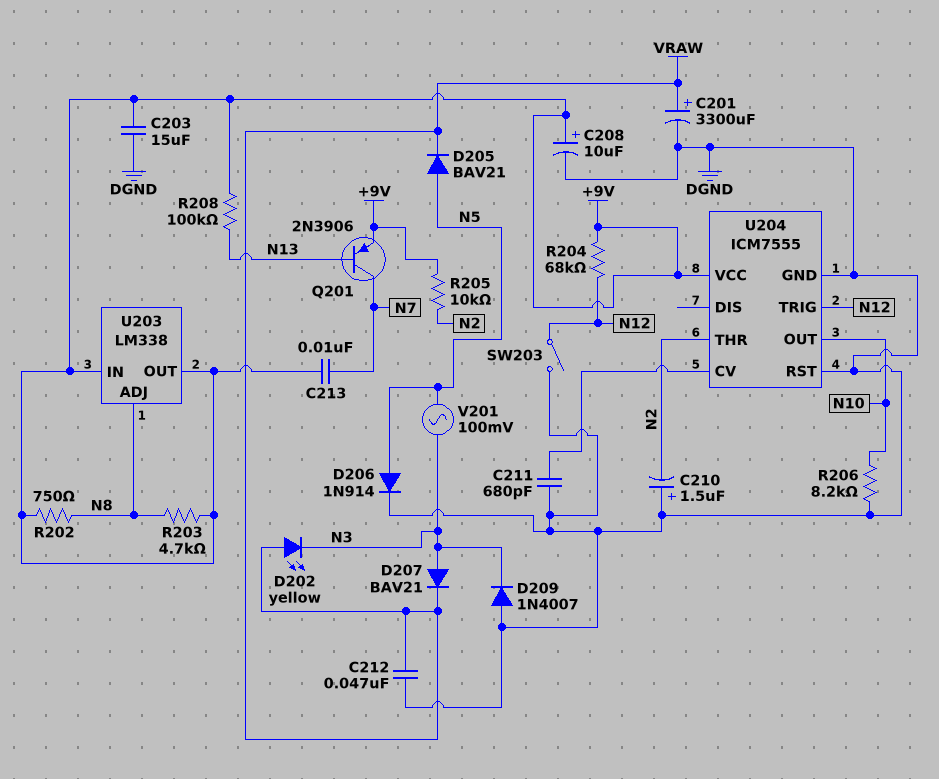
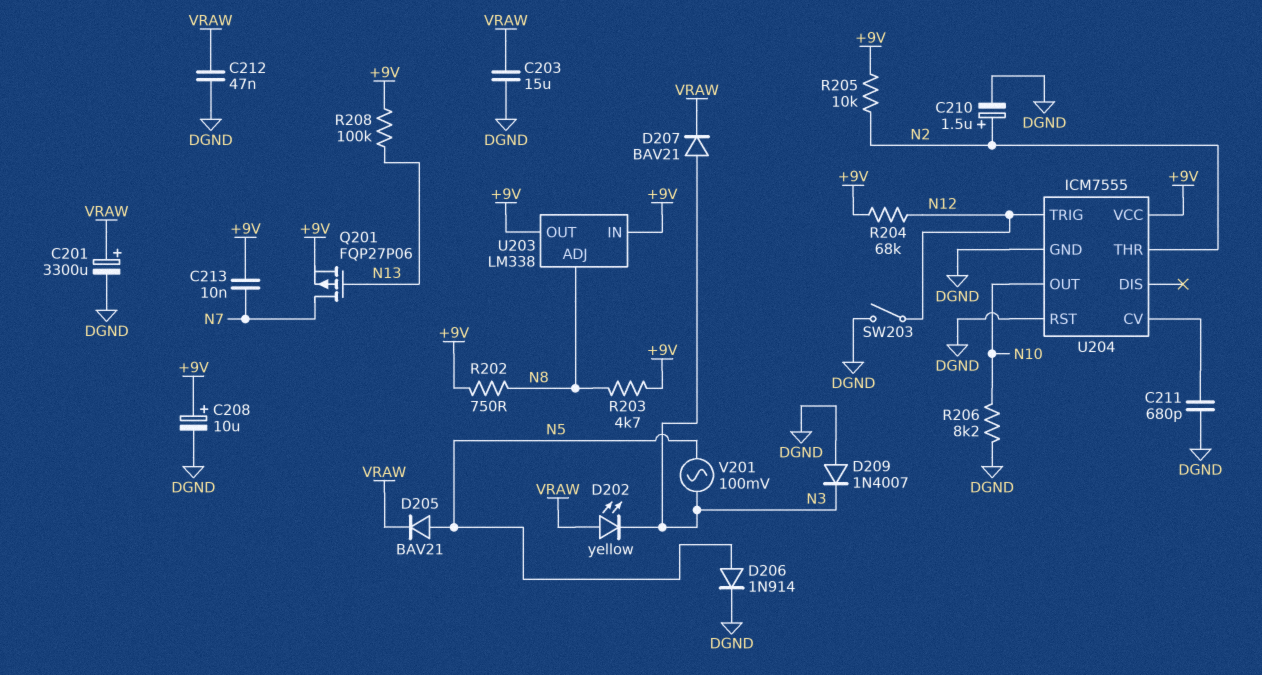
C203: 15uF (+9V, DGND) -> 15uF (DGND, VRAW)
C210: 1.5uF (plus DGND, minus N2) -> 1.5uF (plus N2, minus DGND)
Q201: PNP 2N3906 (B N13, C N7, E +9V) -> PMOS FQP27P06 (G N13, D N7, S +9V)

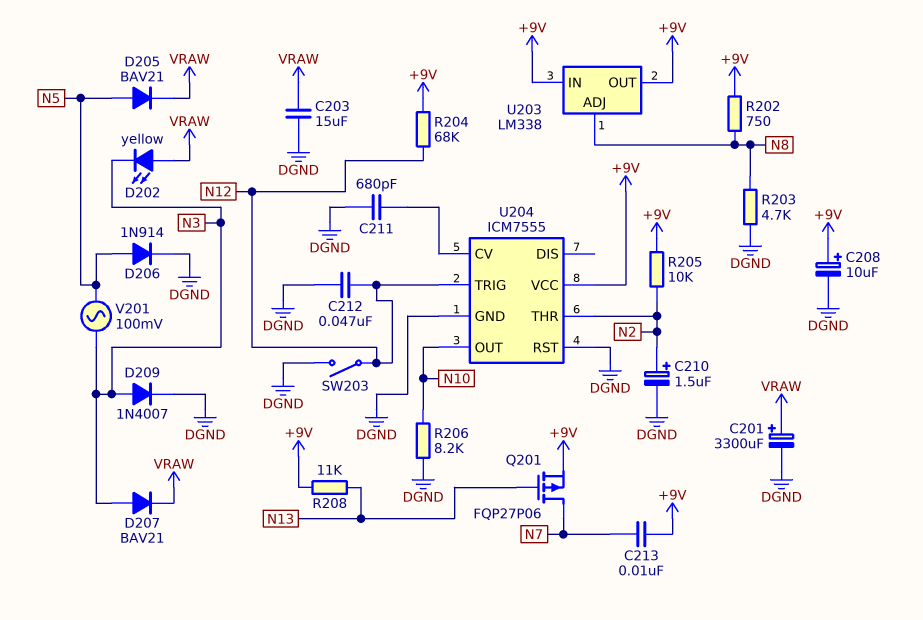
C212: 47nF (DGND, VRAW) -> 47nF (DGND, N12)
D209: diode 1N4007 (A DGND, K N3) -> diode 1N4007 (A N3, K DGND)
R203: 4.7k (+9V, N8) -> 4.7k (DGND, N8)
R208: 100k (+9V, N13) -> 11k (+9V, N13)

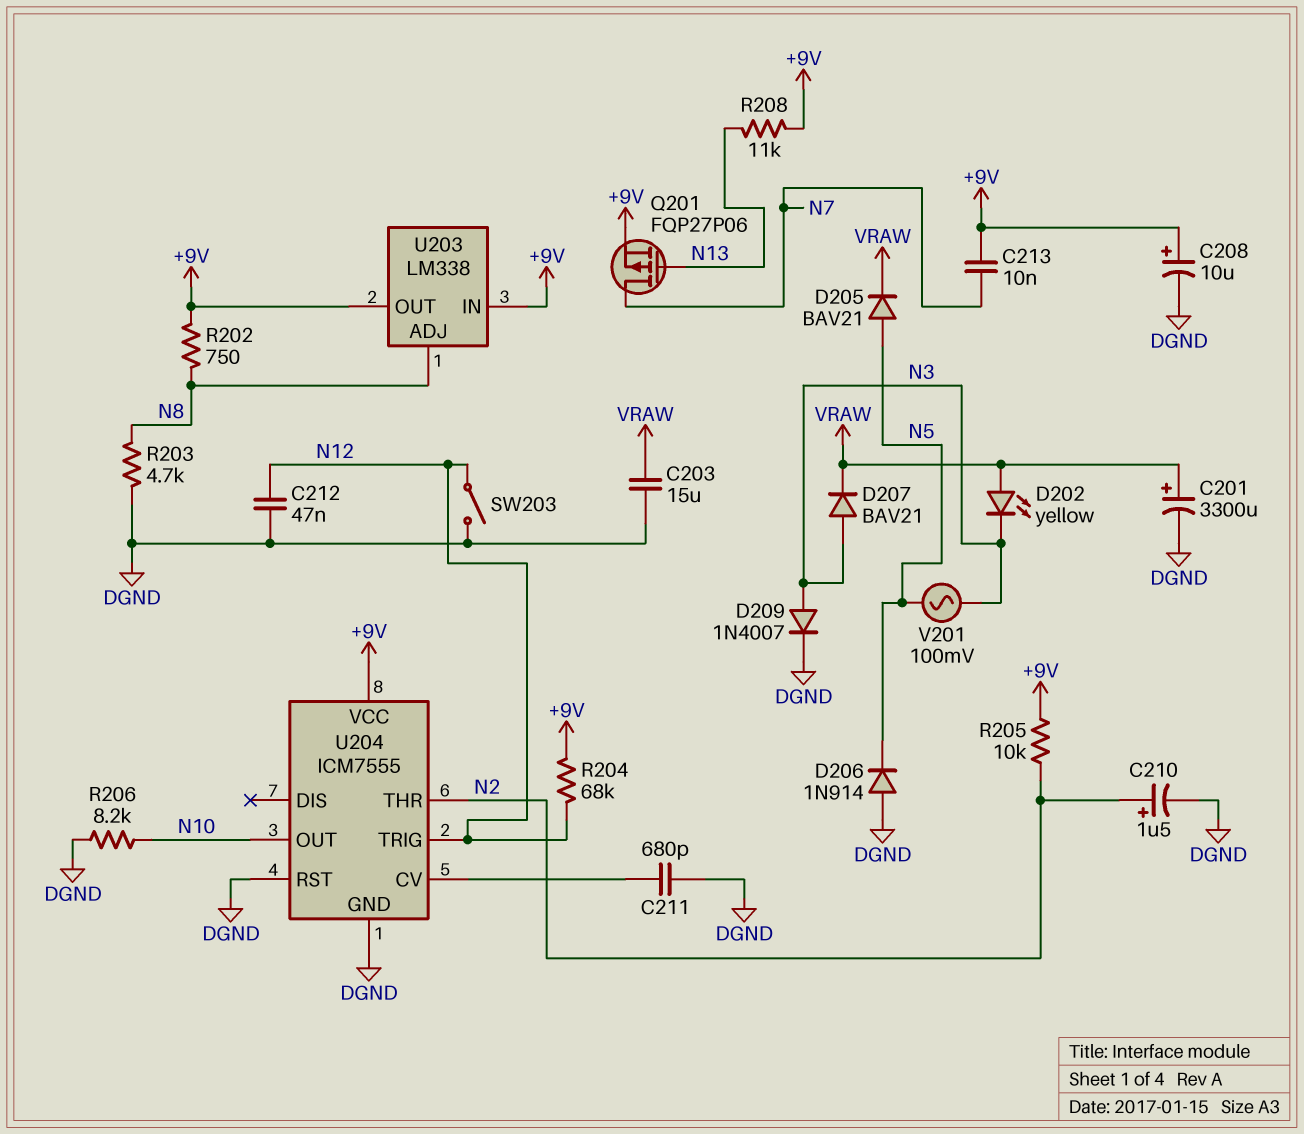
D206: diode 1N914 (A N5, K DGND) -> diode 1N914 (A DGND, K N5)

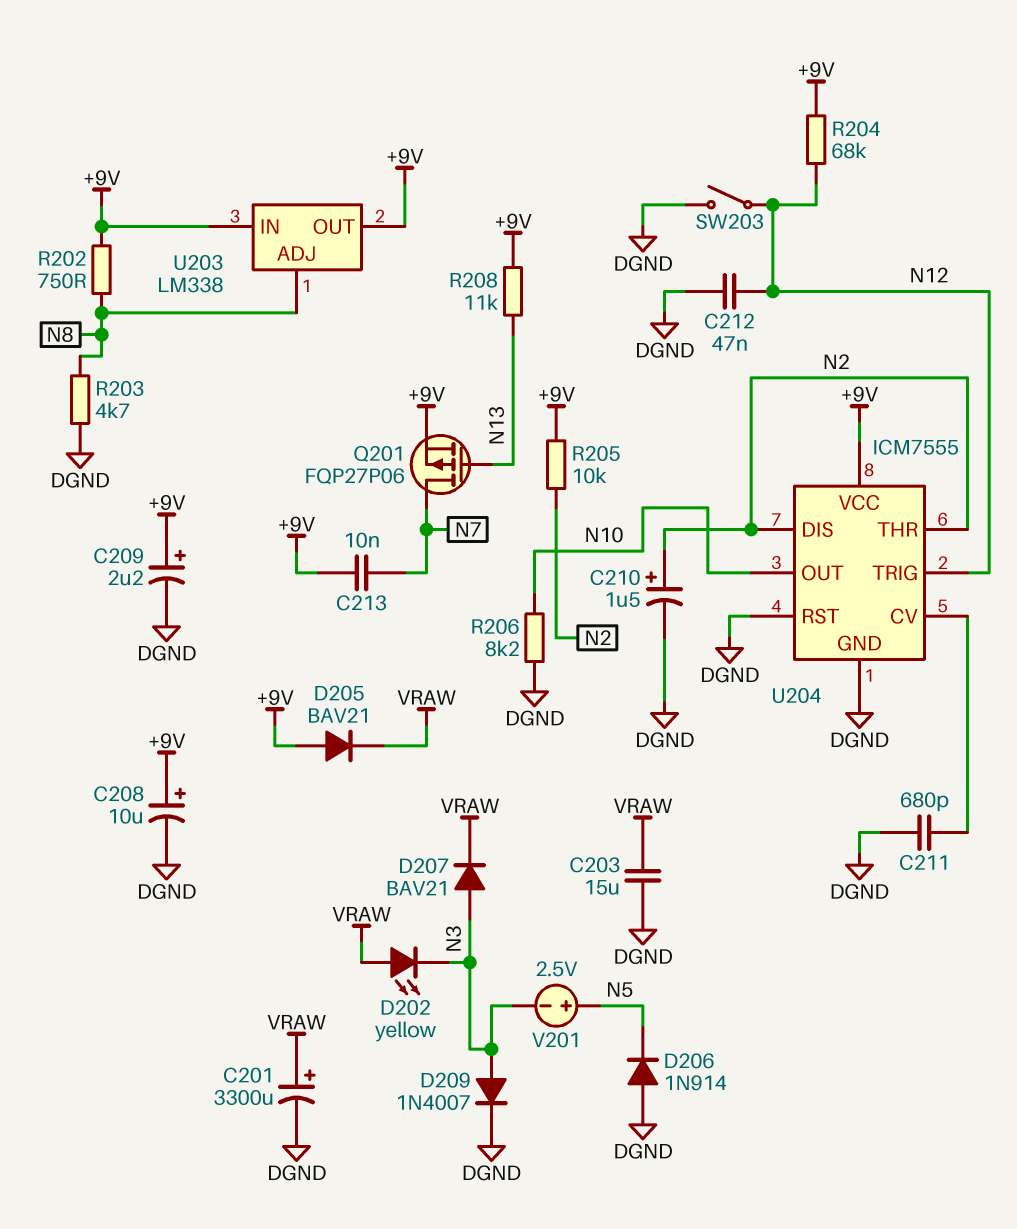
C209: none -> 2.2uF (plus +9V, minus DGND)
D205: diode BAV21 (A N5, K VRAW) -> diode BAV21 (A +9V, K VRAW)
U204 pin DIS: none -> N2
V201: AC 100mV (N3, N5) -> 2.5V (plus N5, minus N3)

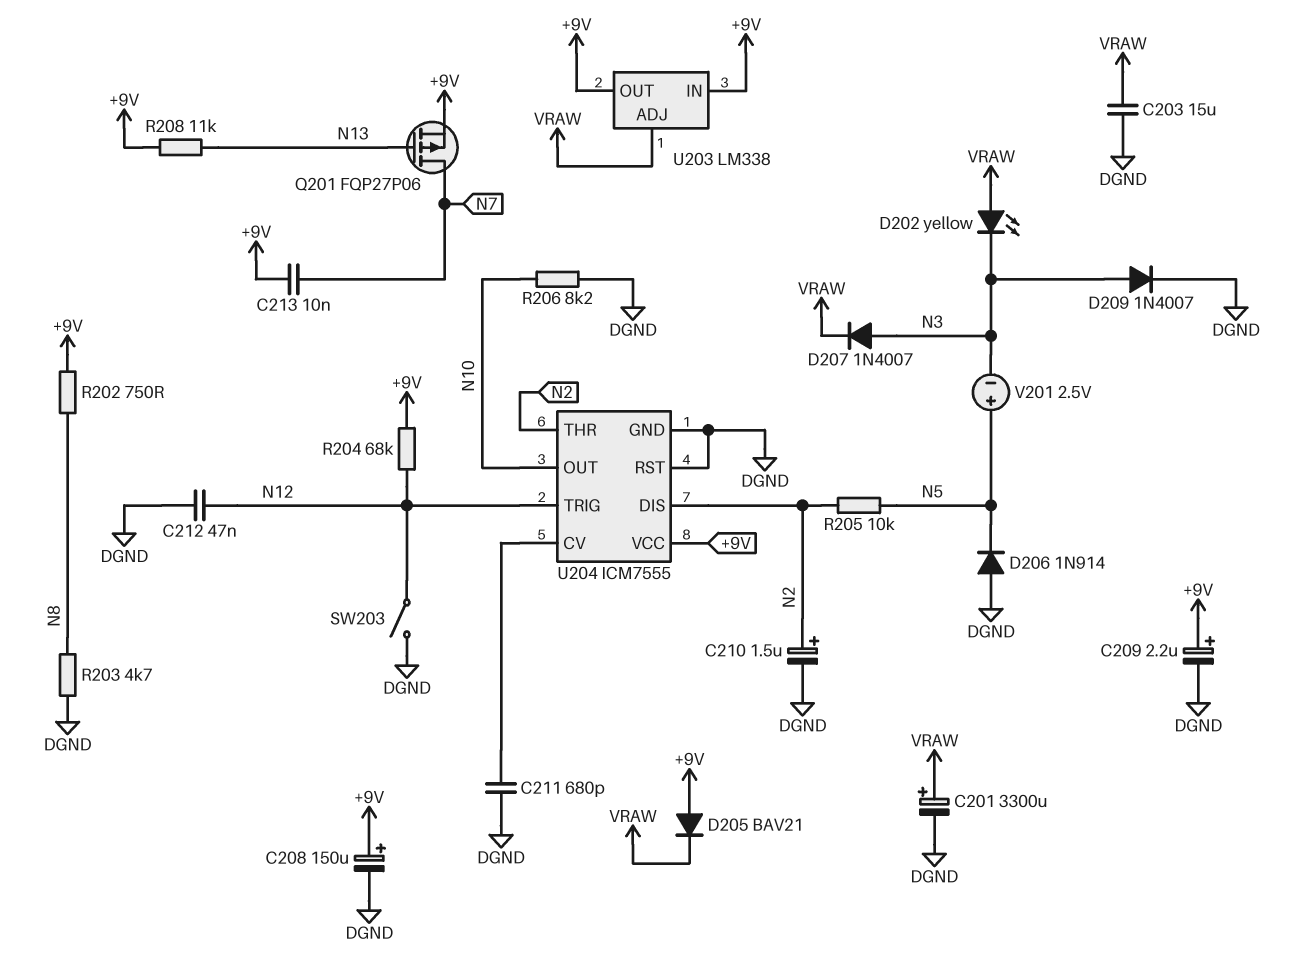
C208: 10uF (plus +9V, minus DGND) -> 150uF (plus +9V, minus DGND)
D207: diode BAV21 (A N3, K VRAW) -> diode 1N4007 (A N3, K VRAW)
R205: 10k (+9V, N2) -> 10k (N2, N5)
U203 pin ADJ: N8 -> VRAW

